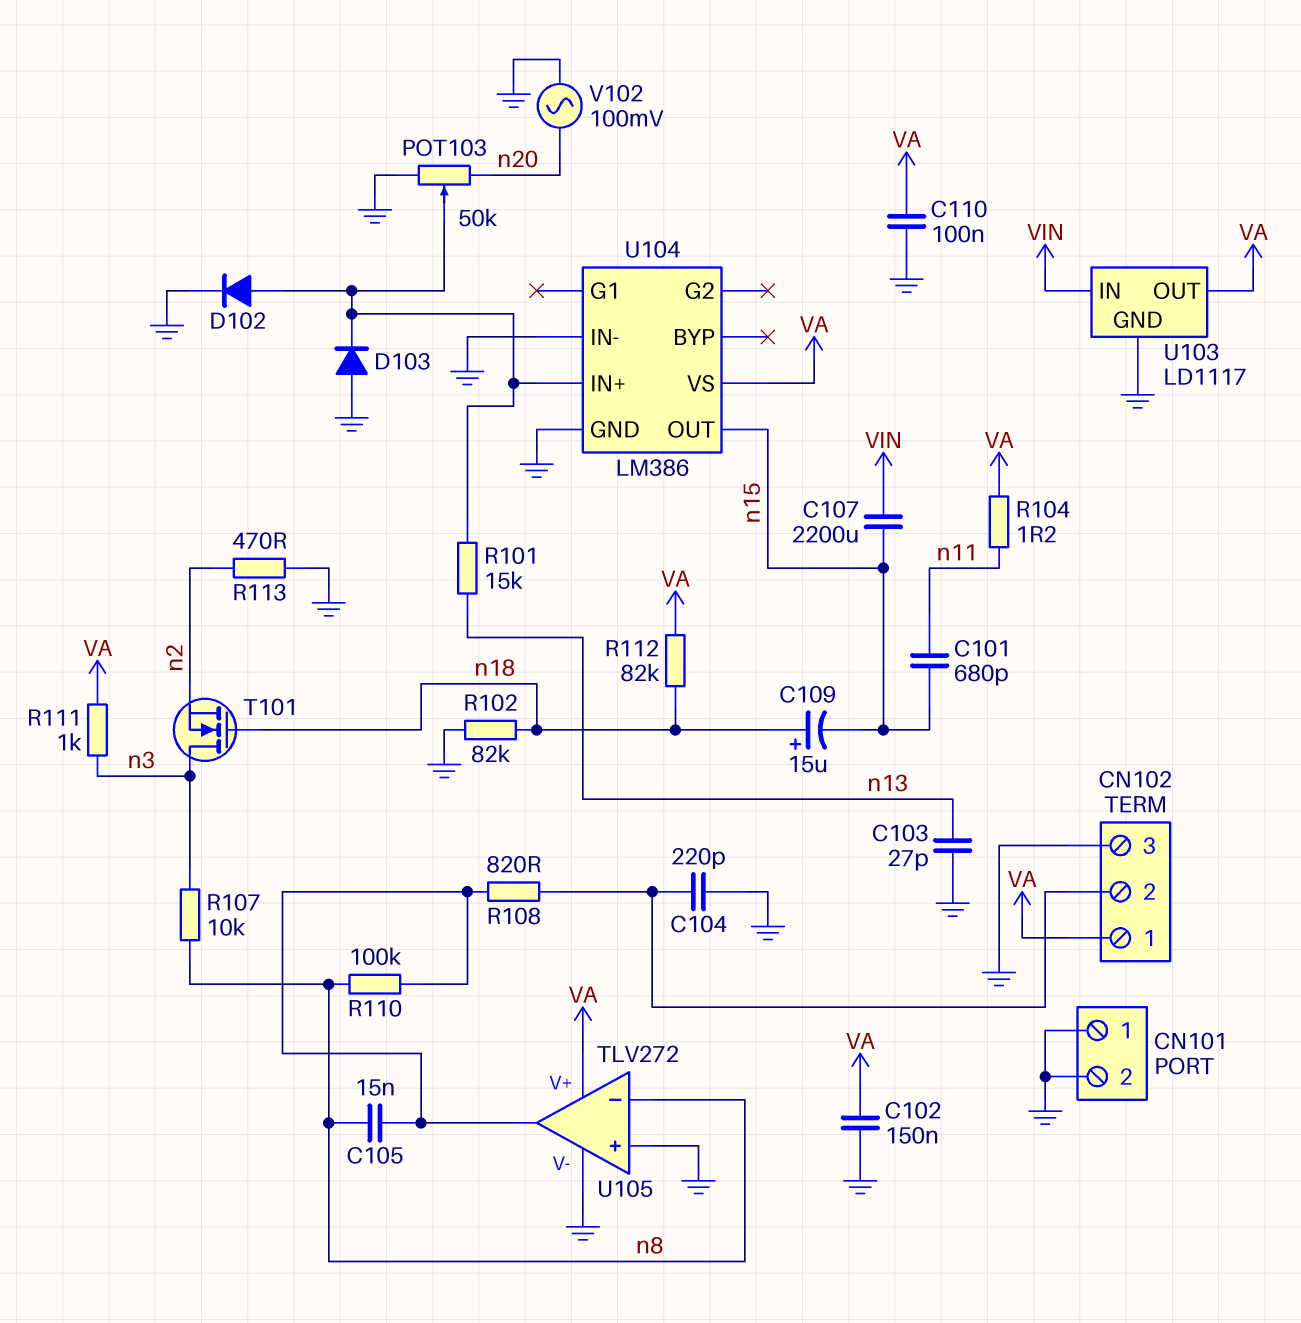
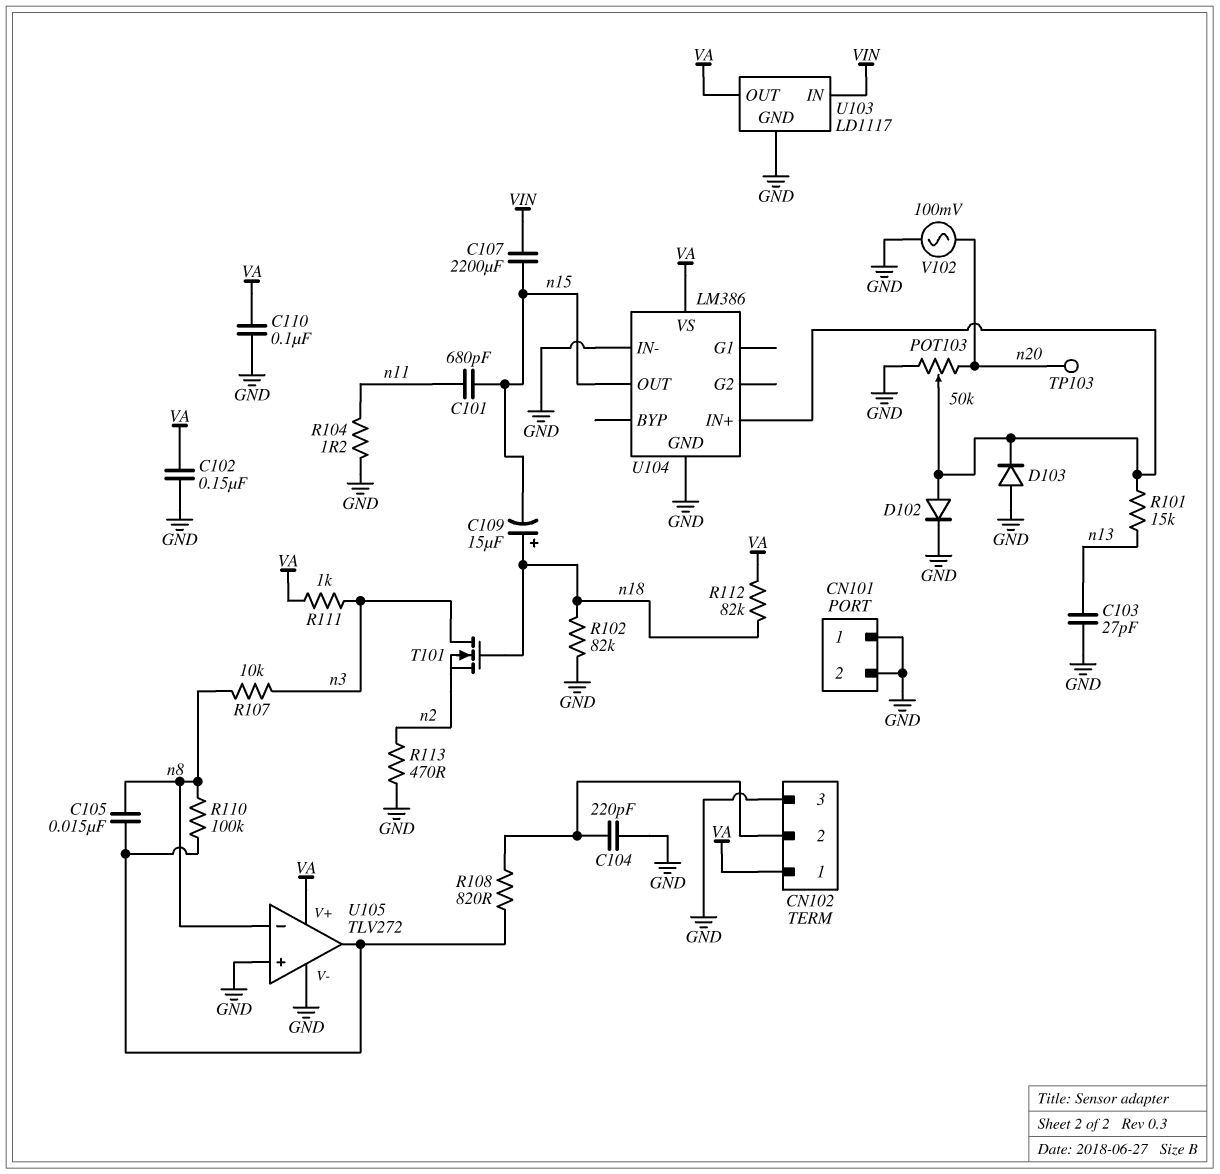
R104: 1.2 (VA, n11) -> 1.2 (GND, n11)
TP103: none -> test point (n20)

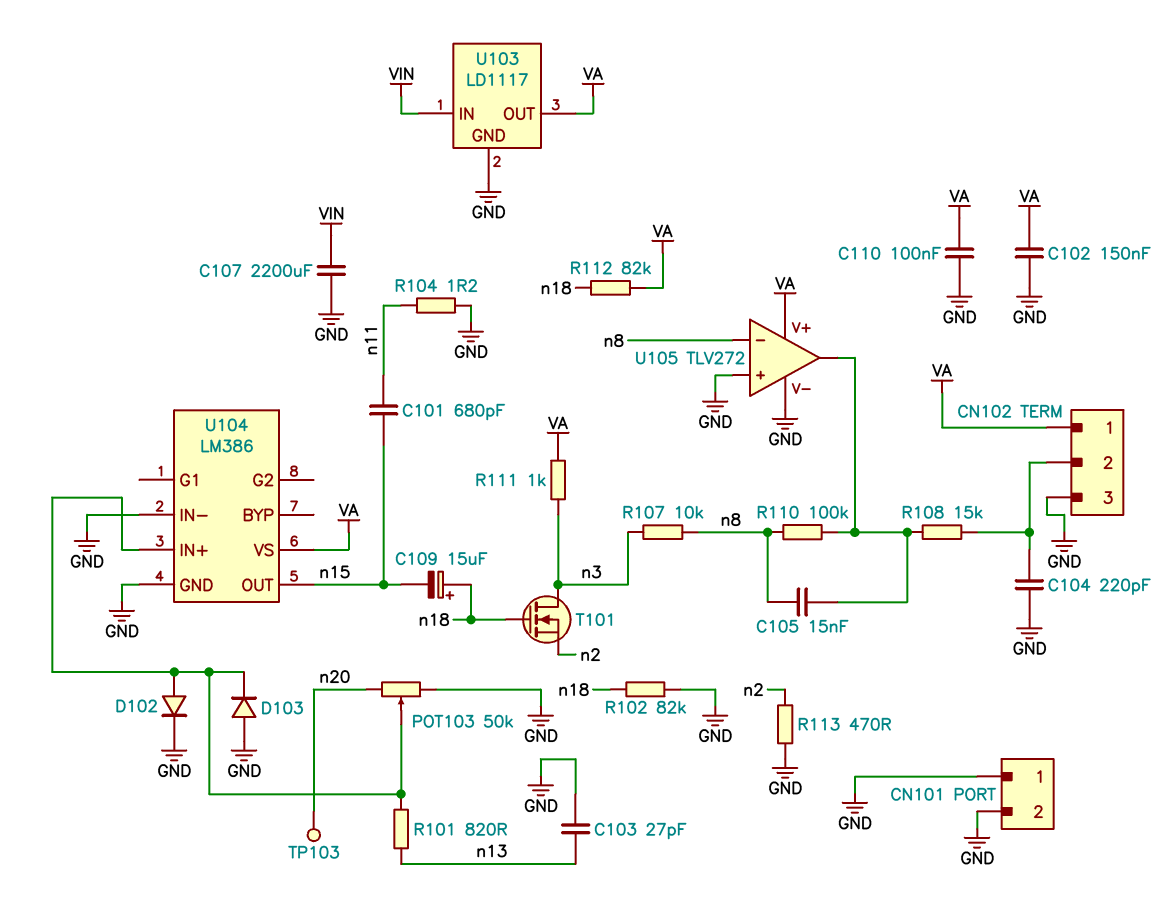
C107: 2200uF (VIN, n15) -> 2200uF (GND, VIN)
R101: 15k (U104/IN+, n13) -> 820 (U104/IN+, n13)
R108: 820 (CN102/2, U105/out) -> 15k (CN102/2, U105/out)
V102: AC 100mV (GND, n20) -> none

